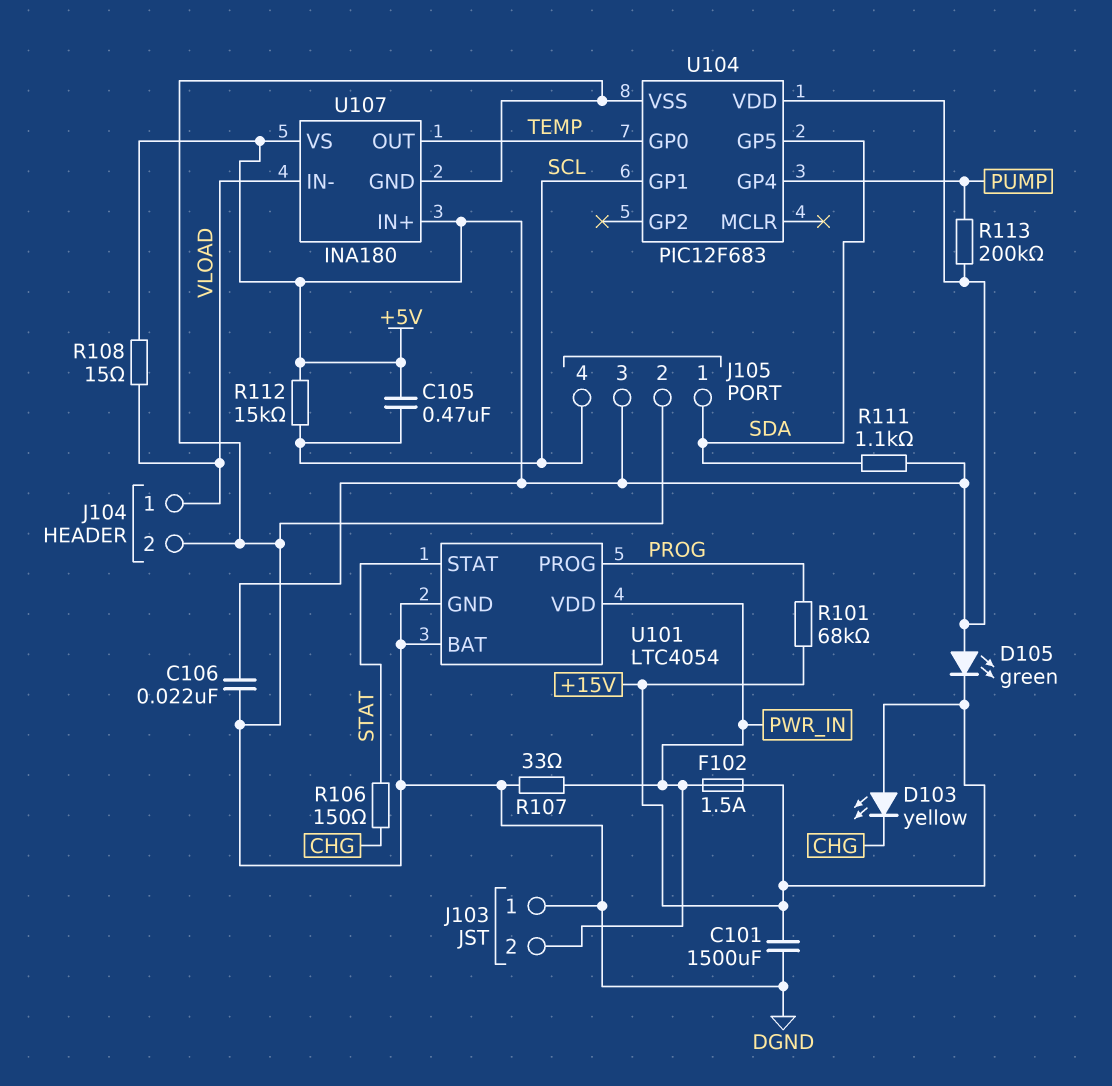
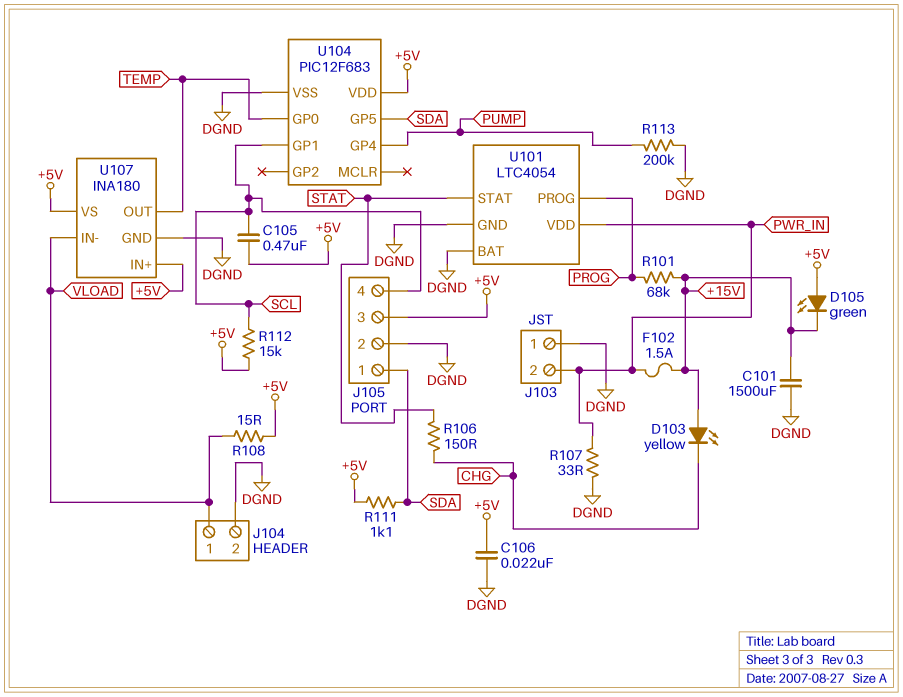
R113: 200k (+5V, PUMP) -> 200k (DGND, PUMP)

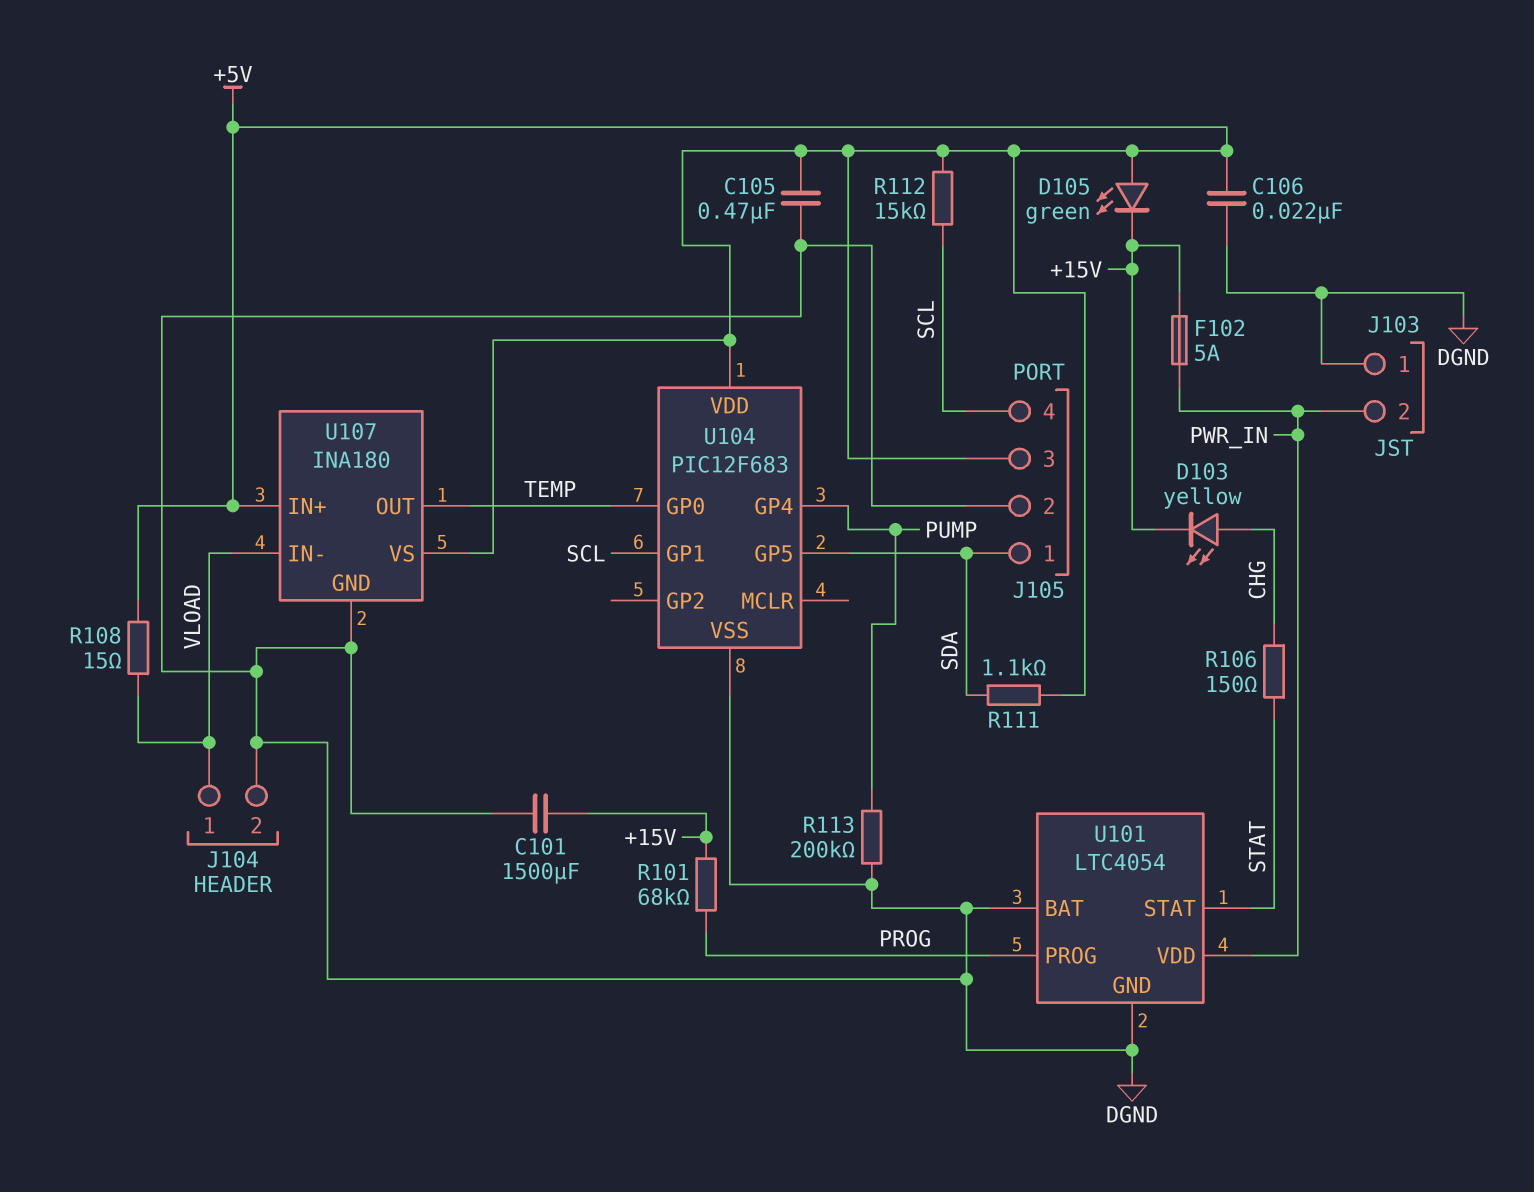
C105: 470nF (+5V, SCL) -> 470nF (+5V, DGND)
D103: LED yellow (A +15V, K CHG) -> LED yellow (A CHG, K +15V)
F102: 1.5A (+15V, PWR_IN) -> 5A (+15V, PWR_IN)
R107: 33 (DGND, PWR_IN) -> none

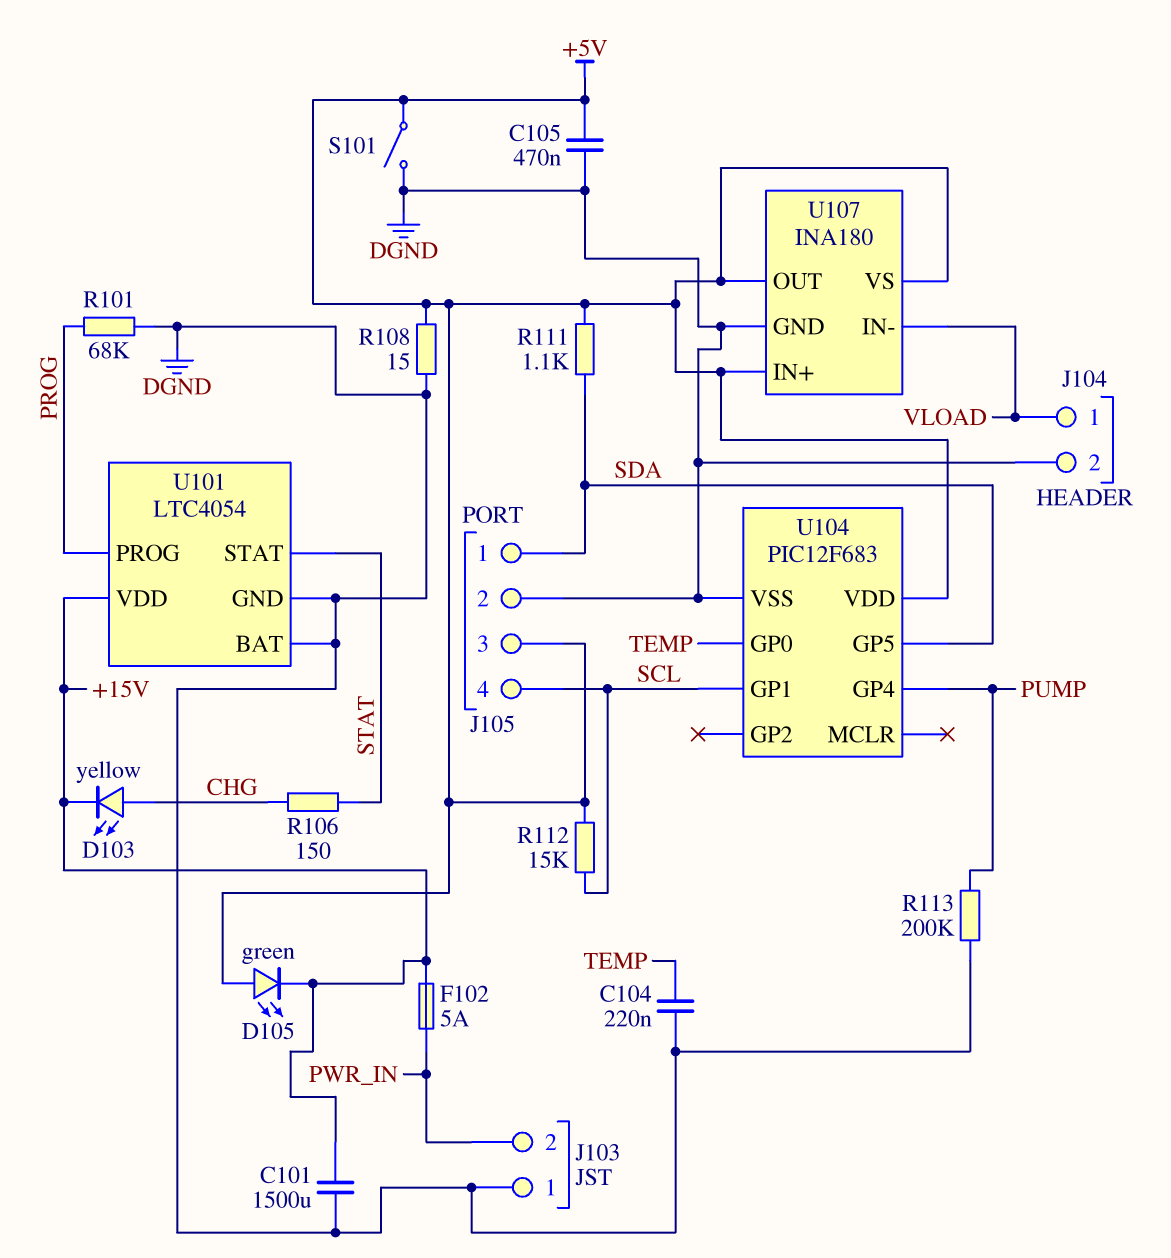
C104: none -> 220nF (DGND, TEMP)
C106: 22nF (+5V, DGND) -> none
R101: 68k (+15V, PROG) -> 68k (DGND, PROG)
R108: 15 (+5V, VLOAD) -> 15 (+5V, DGND)
S101: none -> switch (+5V, DGND)
U101 pin VDD: PWR_IN -> +15V
U107 pin OUT: TEMP -> +5V

